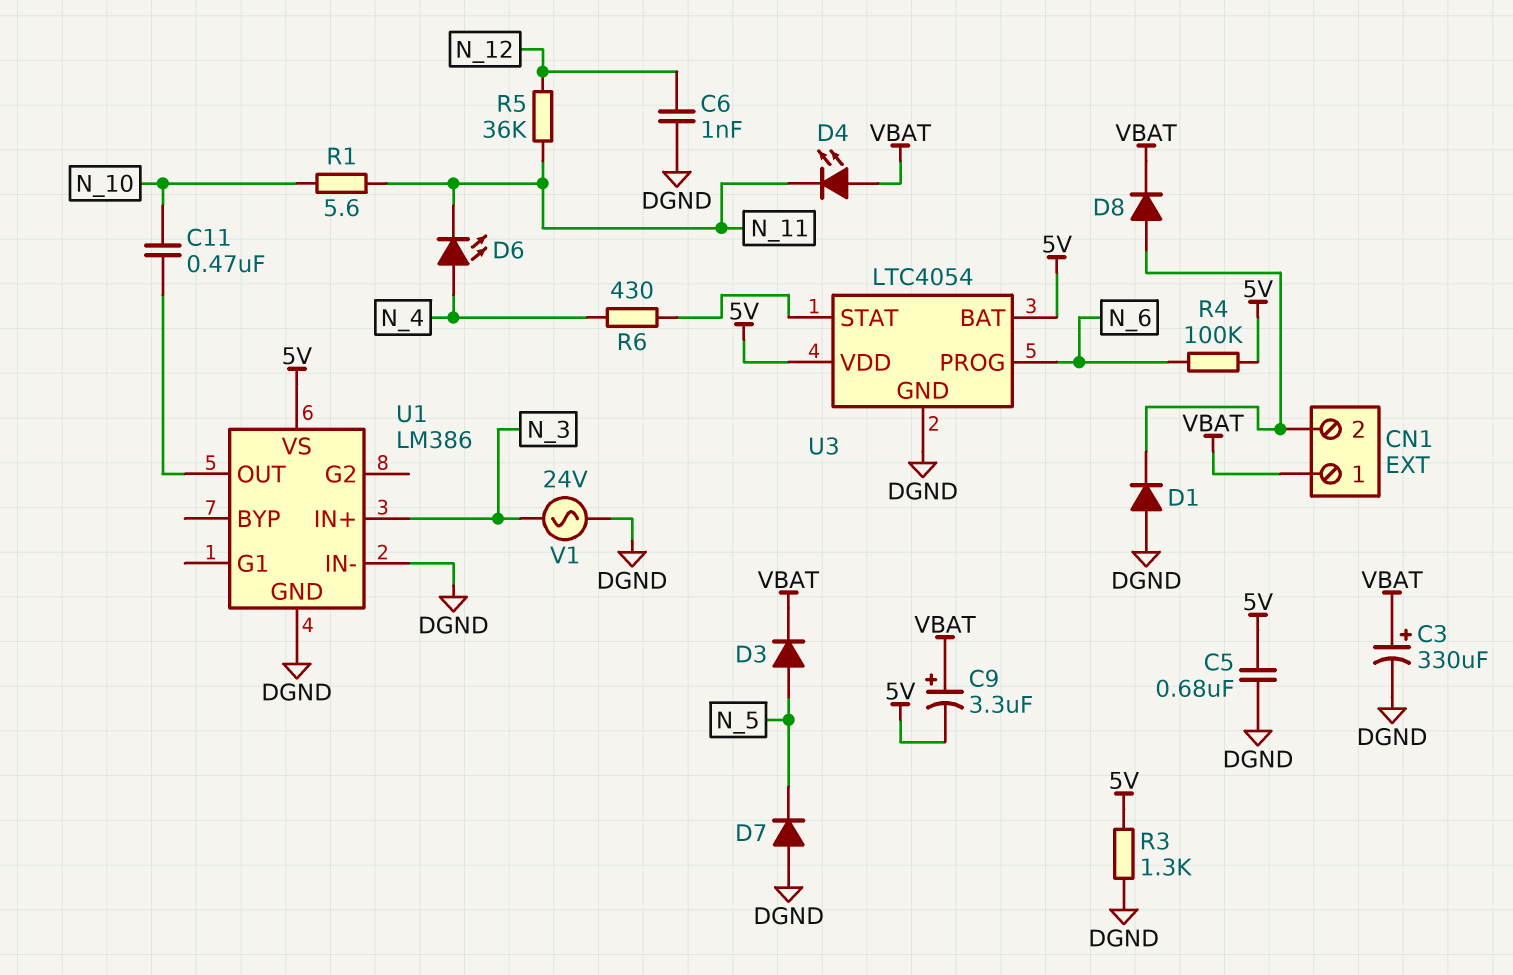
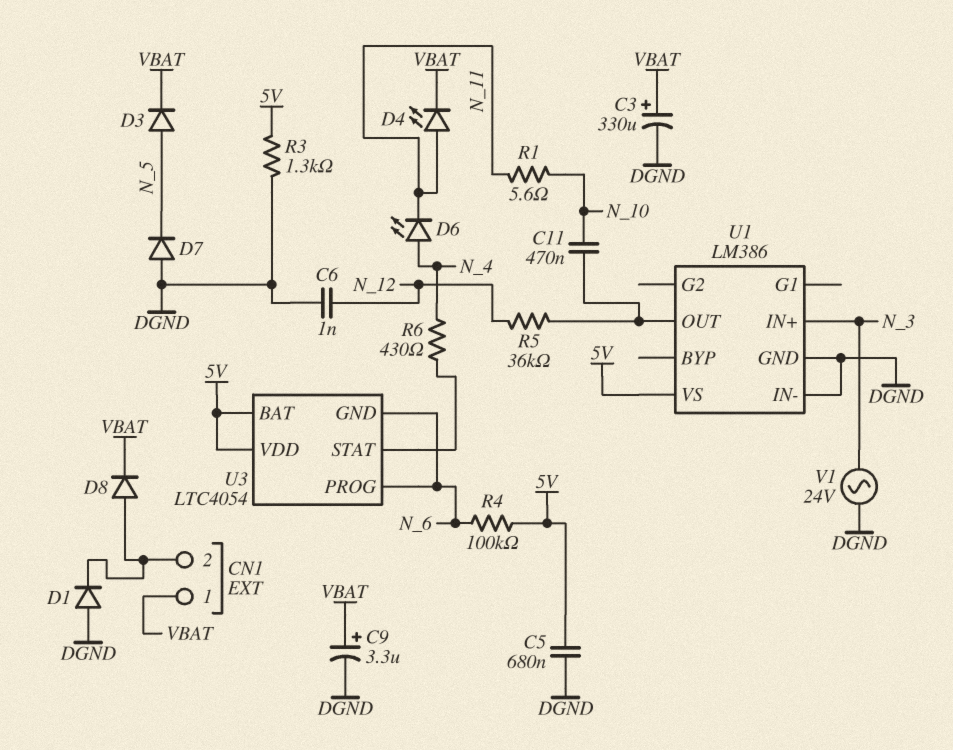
C9: 3.3uF (plus VBAT, minus 5V) -> 3.3uF (plus VBAT, minus DGND)
D4: LED (A VBAT, K N_11) -> LED (A N_11, K VBAT)
R5: 36k (N_11, N_12) -> 36k (N_12, U1/OUT)
U3 pin GND: DGND -> N_6

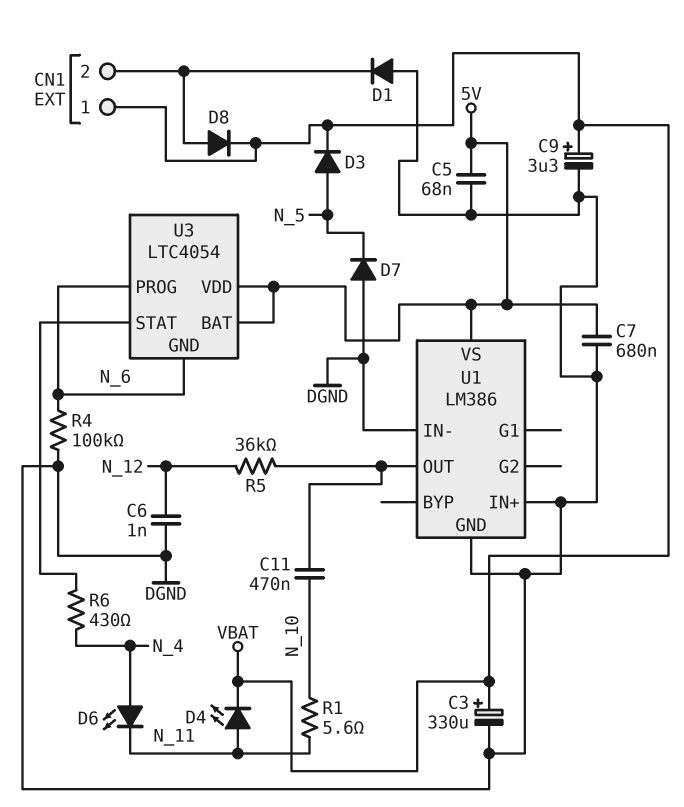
C5: 680nF (5V, DGND) -> 68nF (5V, DGND)
C7: none -> 680nF (5V, DGND)
R3: 1.3k (5V, DGND) -> none
R4: 100k (5V, N_6) -> 100k (DGND, N_6)
U1 pin IN+: N_3 -> DGND
V1: AC 24V (DGND, N_3) -> none

